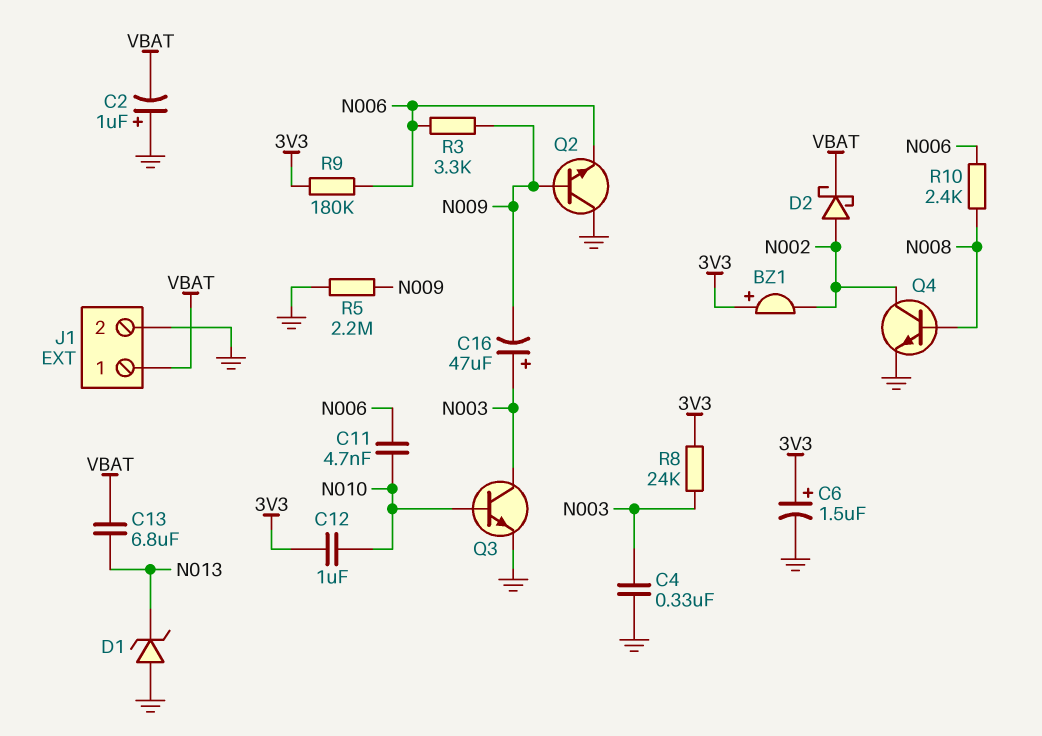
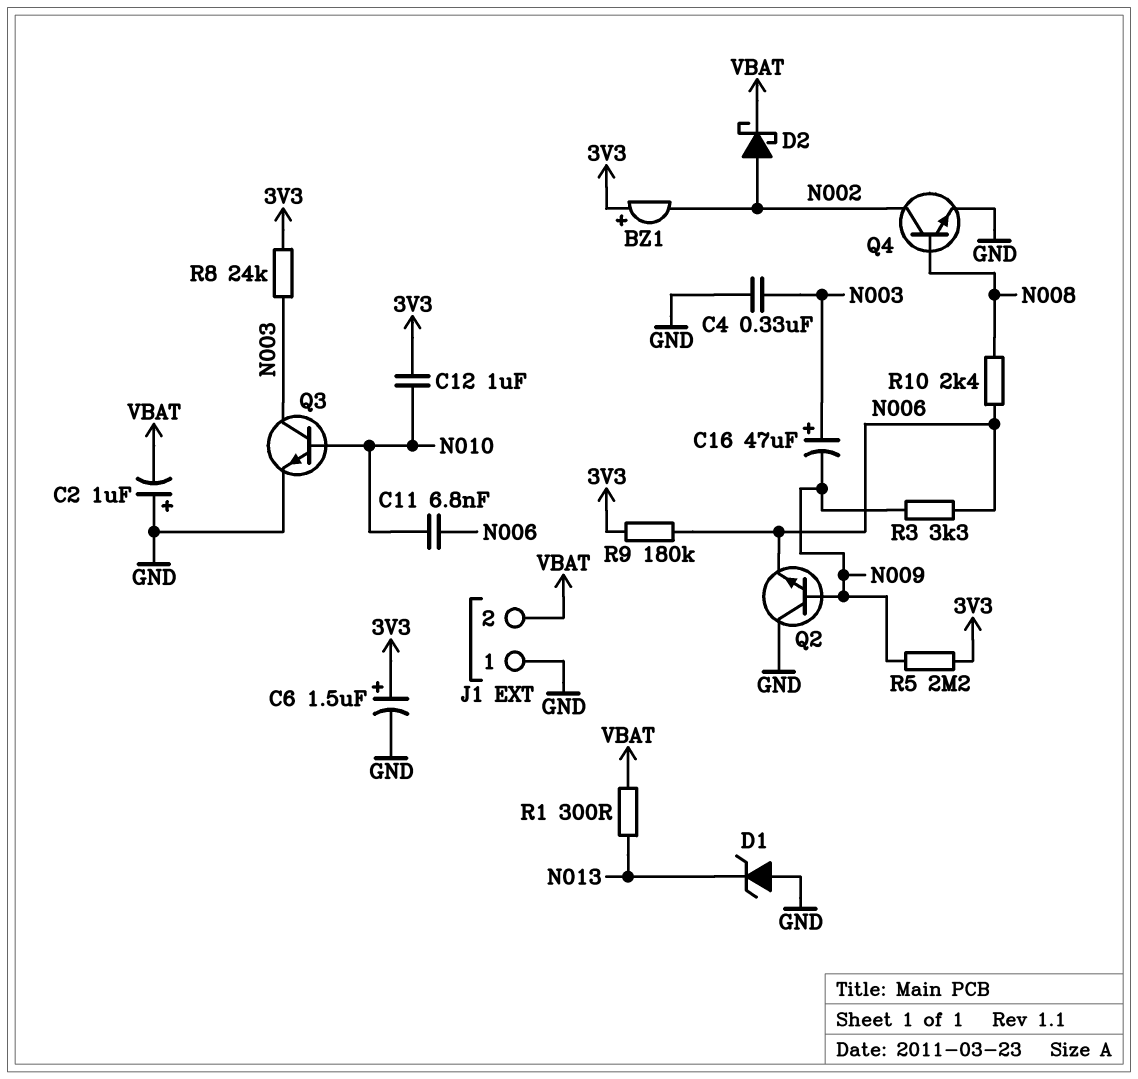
C11: 4.7nF (N006, N010) -> 6.8nF (N006, N010)
C13: 6.8uF (N013, VBAT) -> none
J1 pin 1: VBAT -> GND
J1 pin 2: GND -> VBAT
R1: none -> 300 (N013, VBAT)
R5: 2.2M (GND, N009) -> 2.2M (3V3, N009)

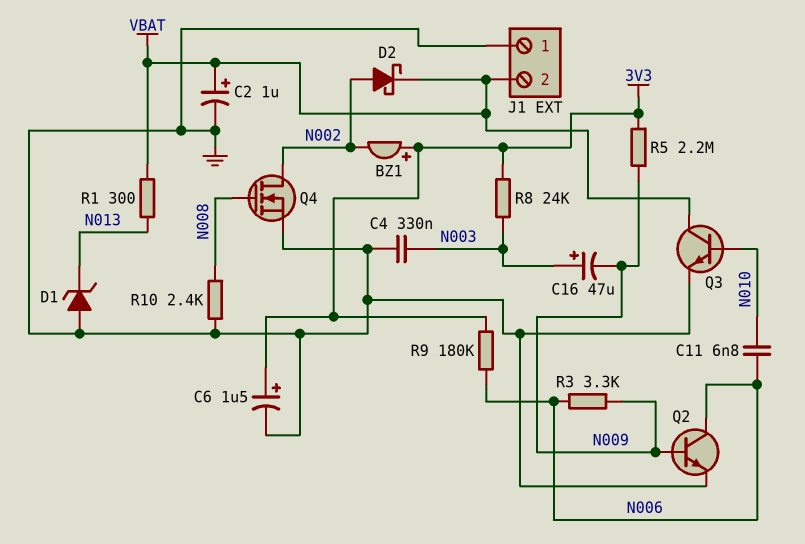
C2: 1uF (plus GND, minus VBAT) -> 1uF (plus VBAT, minus GND)
C12: 1uF (3V3, N010) -> none
Q2: NPN (B N009, C GND, E N006) -> NPN (B N009, C N006, E GND)
Q3: NPN (B N010, C N003, E GND) -> NPN (B N010, C VBAT, E GND)
Q4: NPN (B N008, C N002, E GND) -> NMOS (G N008, D N002, S GND)
R10: 2.4k (N006, N008) -> 2.4k (GND, N008)

